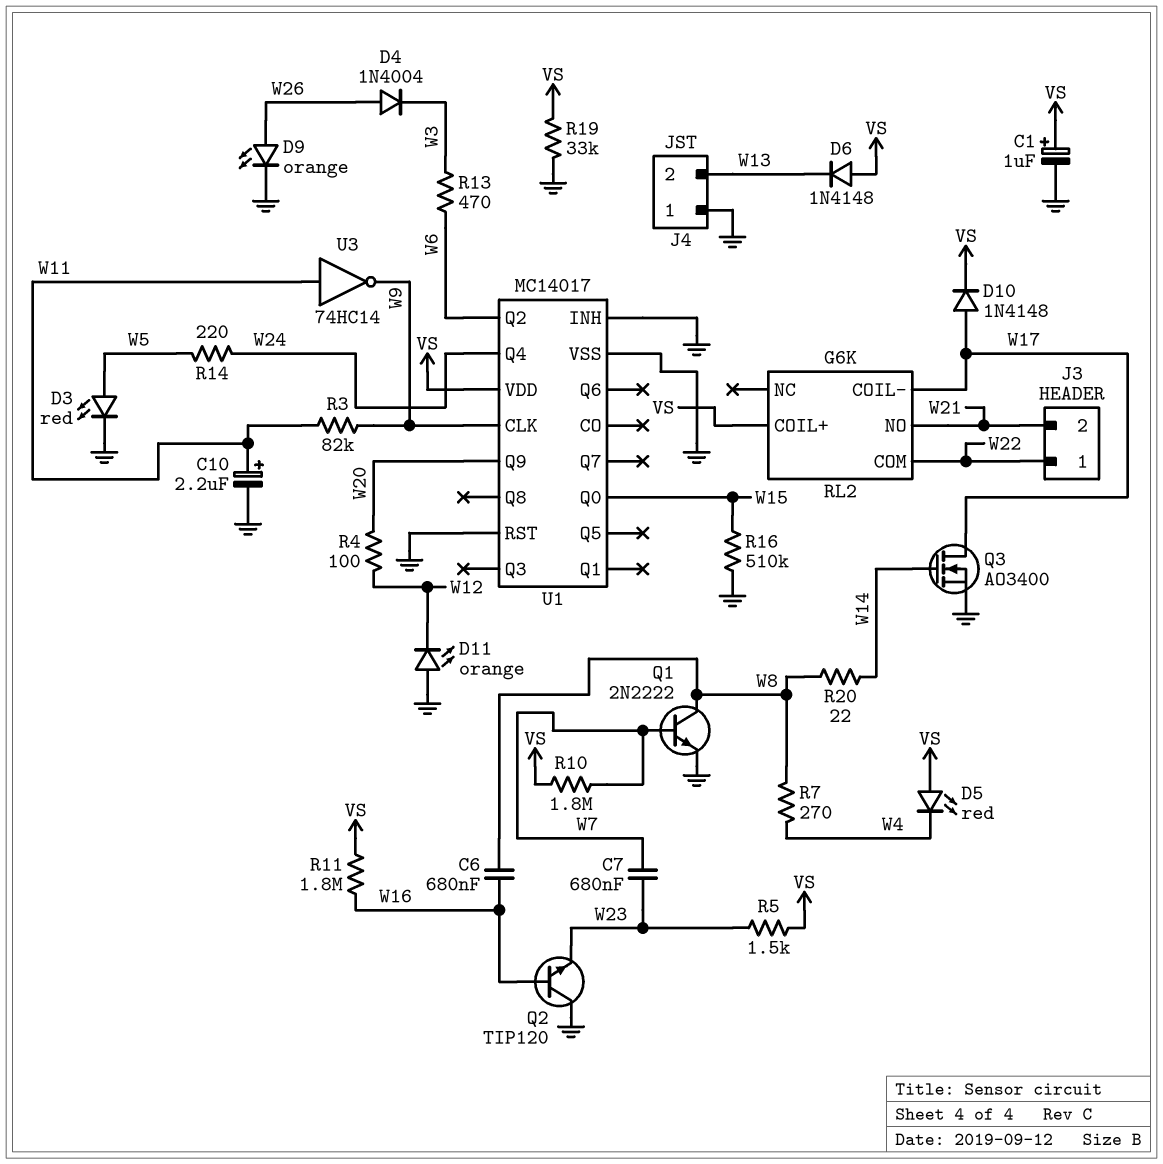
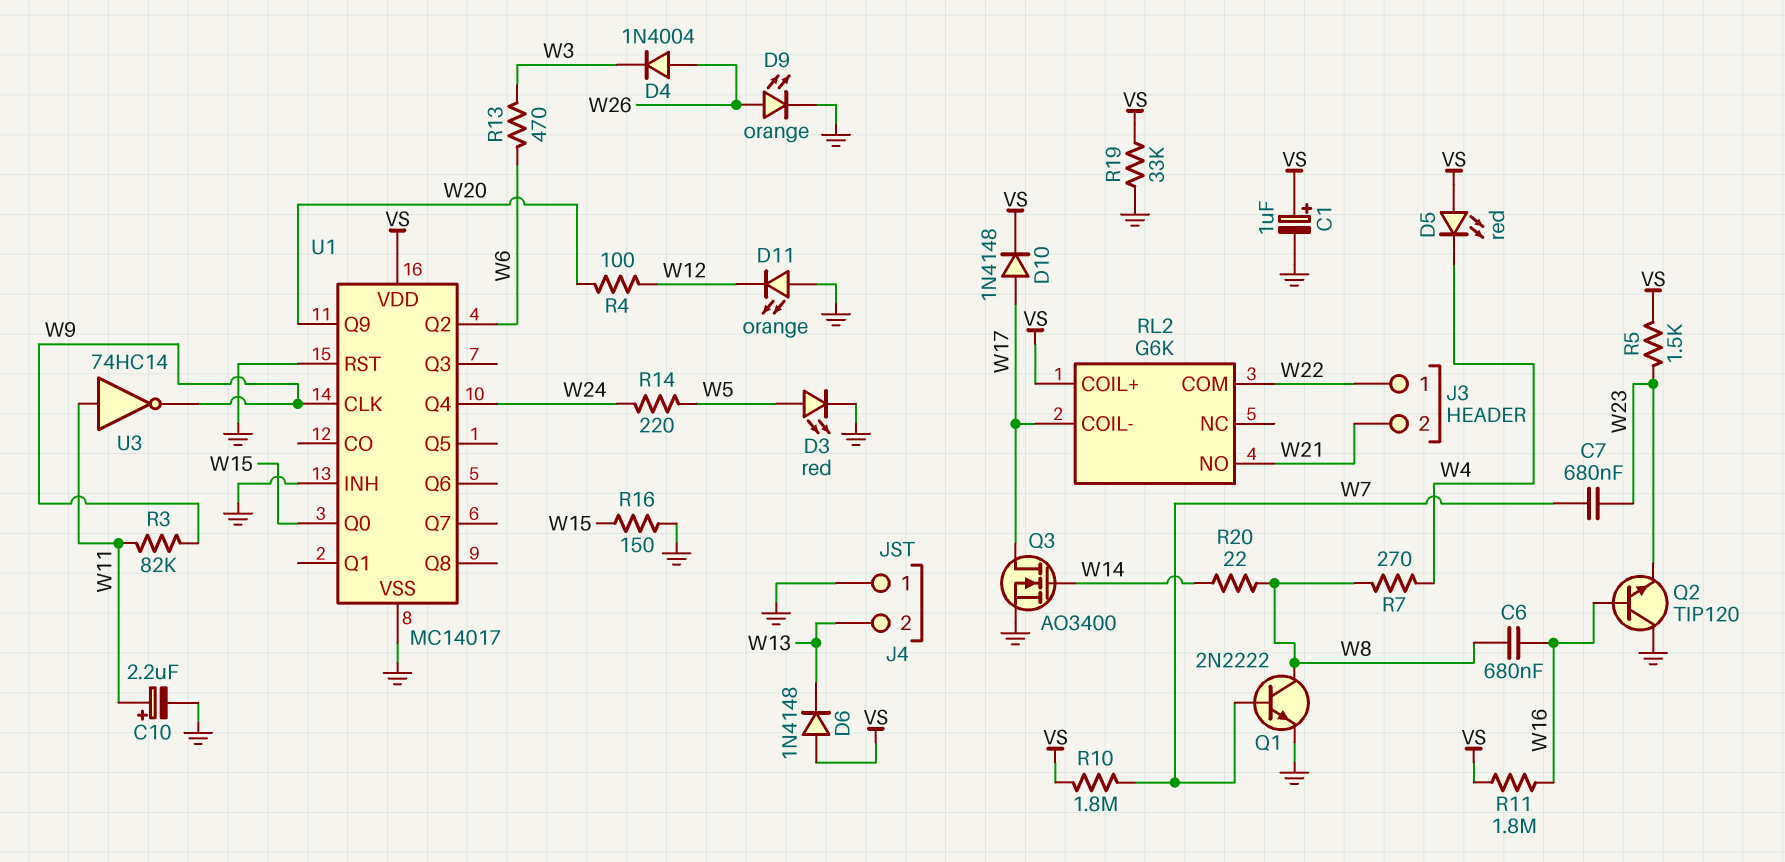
R16: 510k (GND, W15) -> 150 (GND, W15)

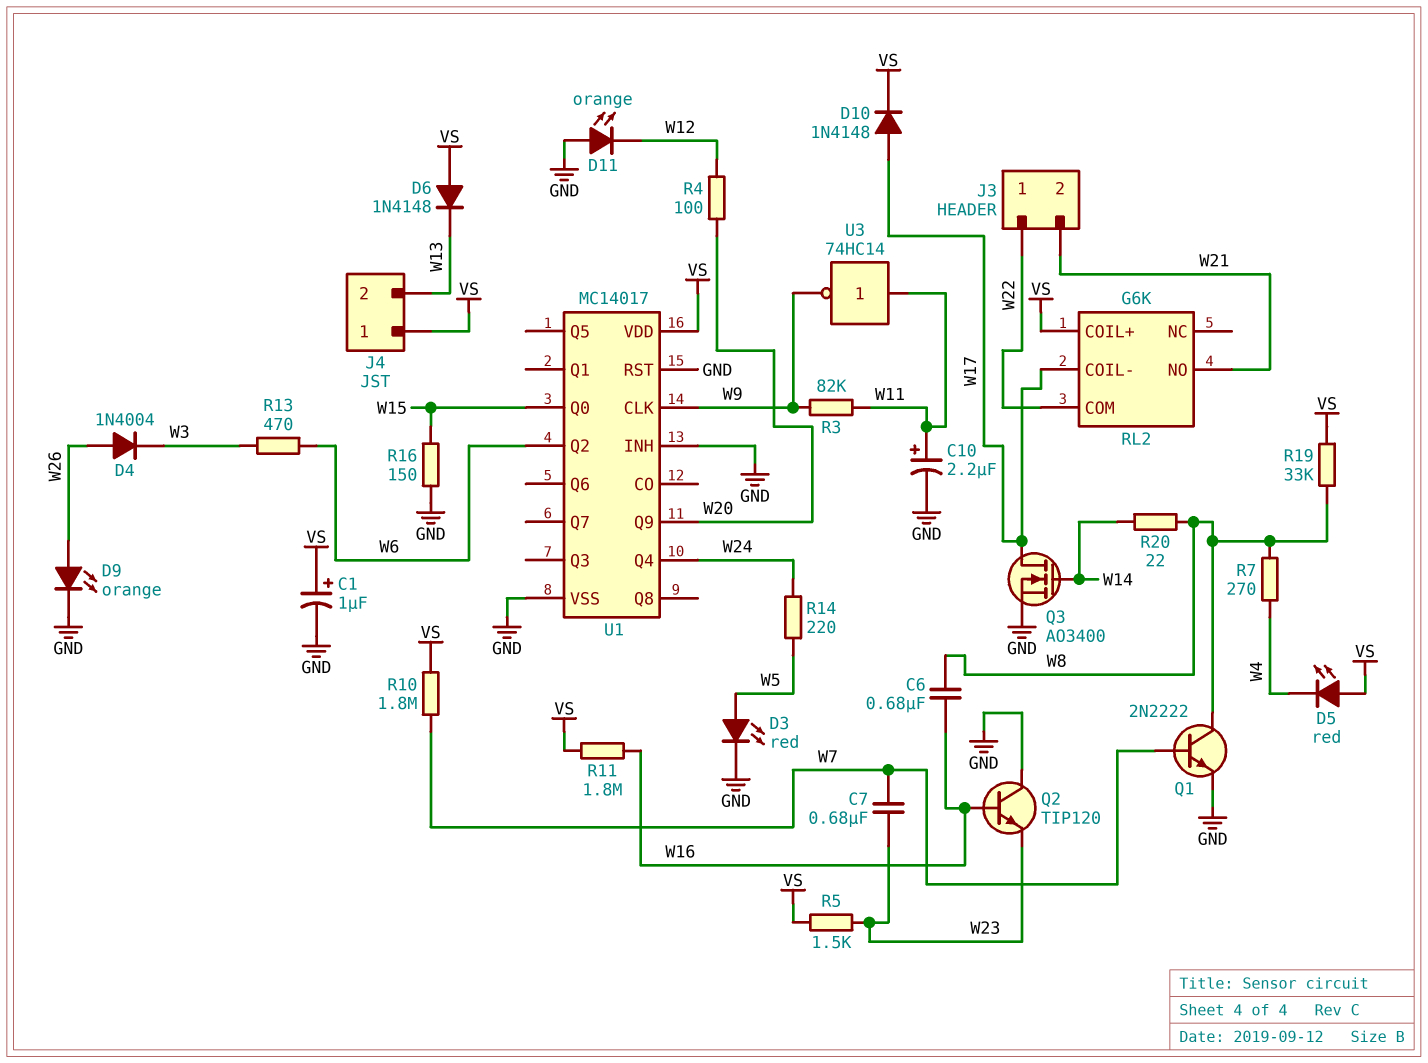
J4 pin 1: GND -> VS
R19: 33k (GND, VS) -> 33k (VS, W8)

